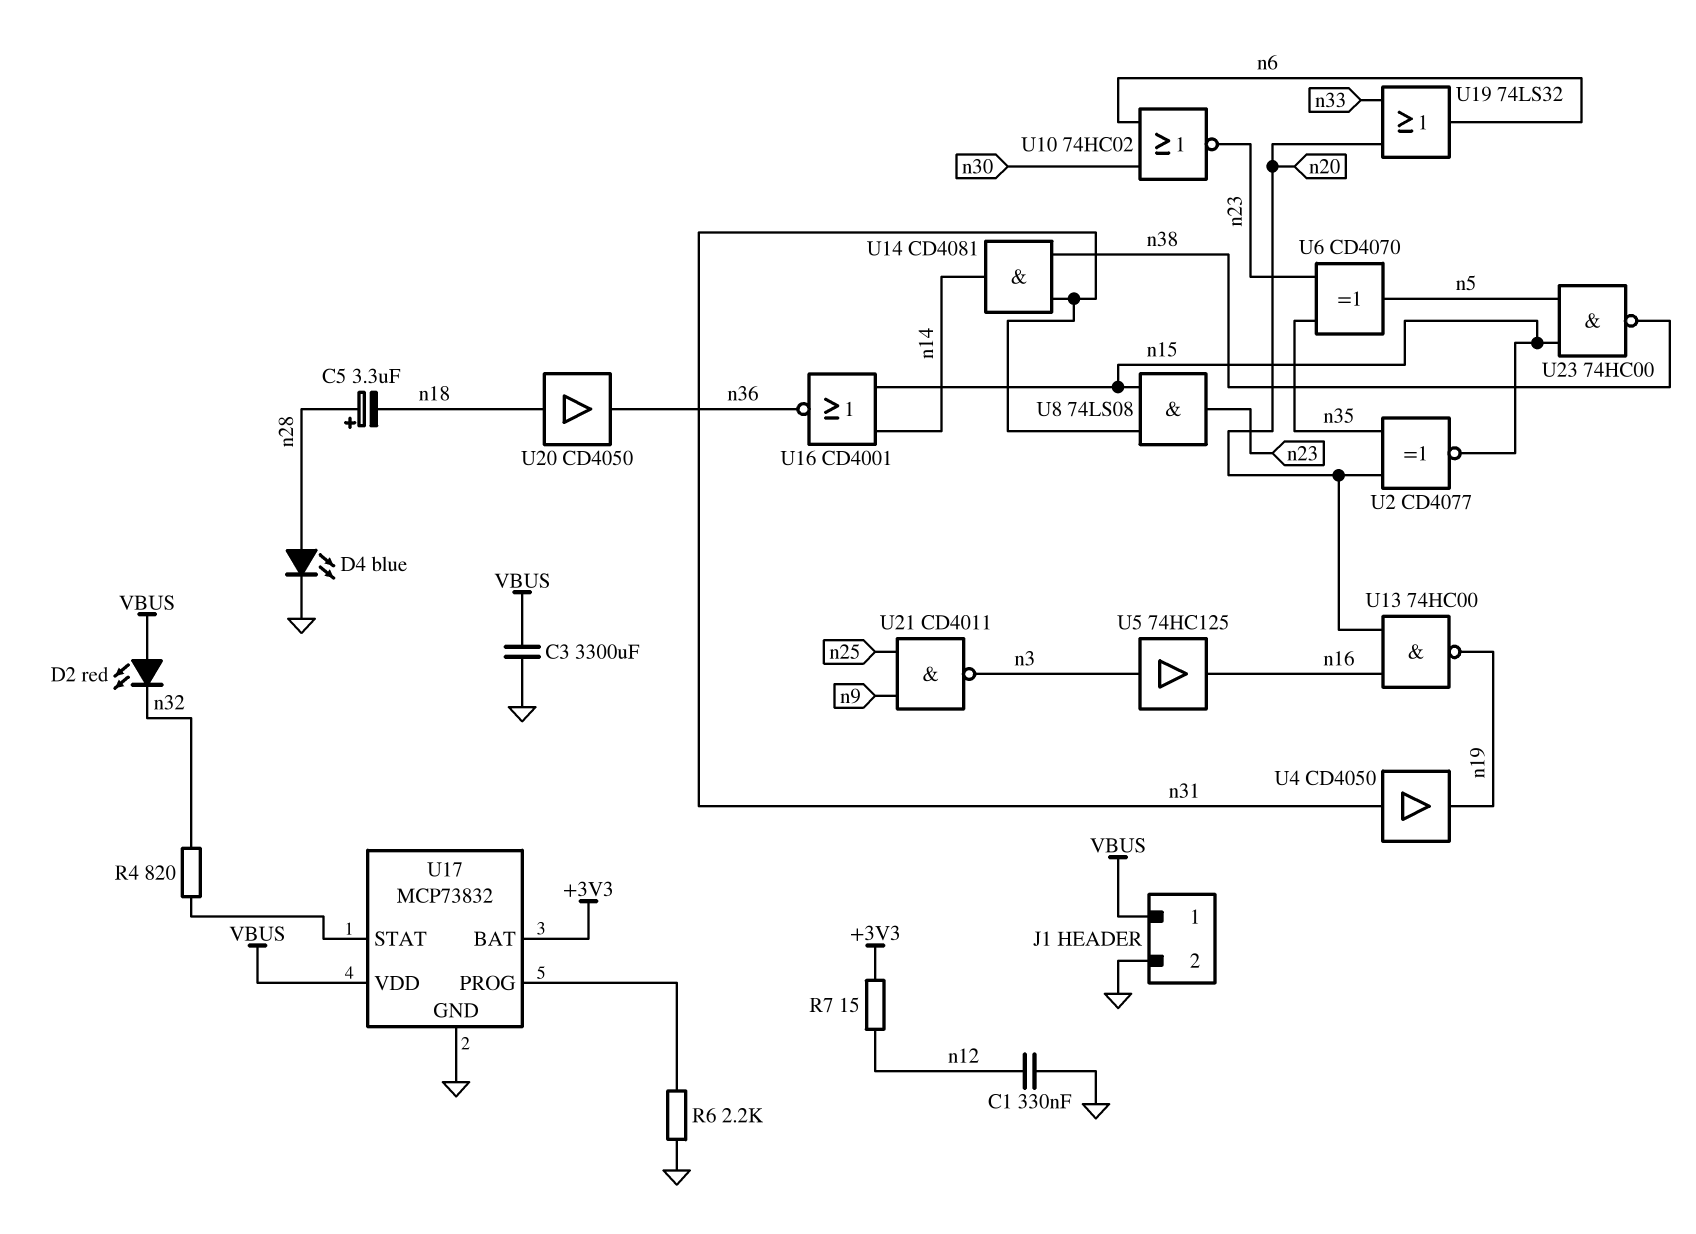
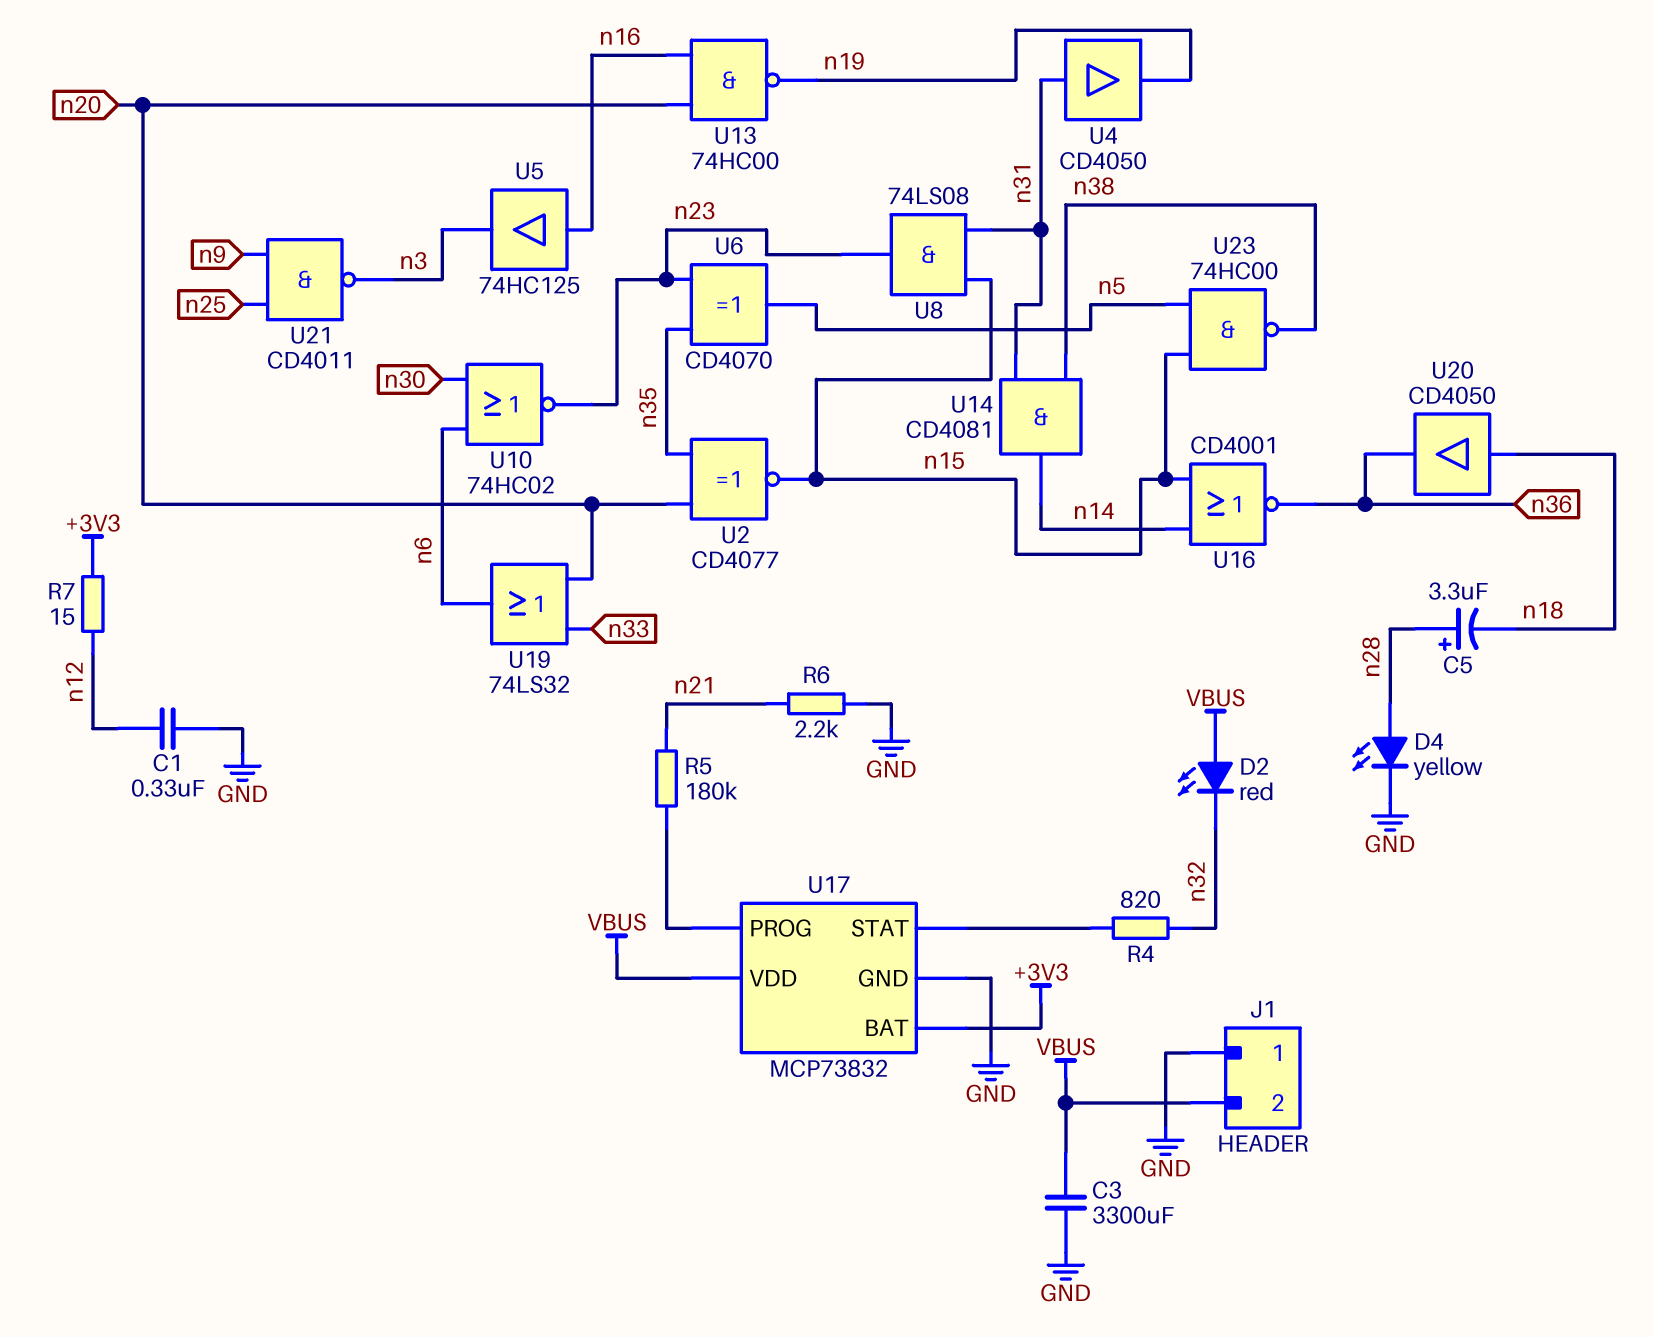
D4: LED blue (A n28, K GND) -> LED yellow (A n28, K GND)
J1 pin 1: VBUS -> GND
J1 pin 2: GND -> VBUS
R5: none -> 180k (U17/PROG, n21)
R6: 2.2k (GND, U17/PROG) -> 2.2k (GND, n21)
U5: buffer 74HC125 (in n3, out n16) -> buffer 74HC125 (in n16, out n3)

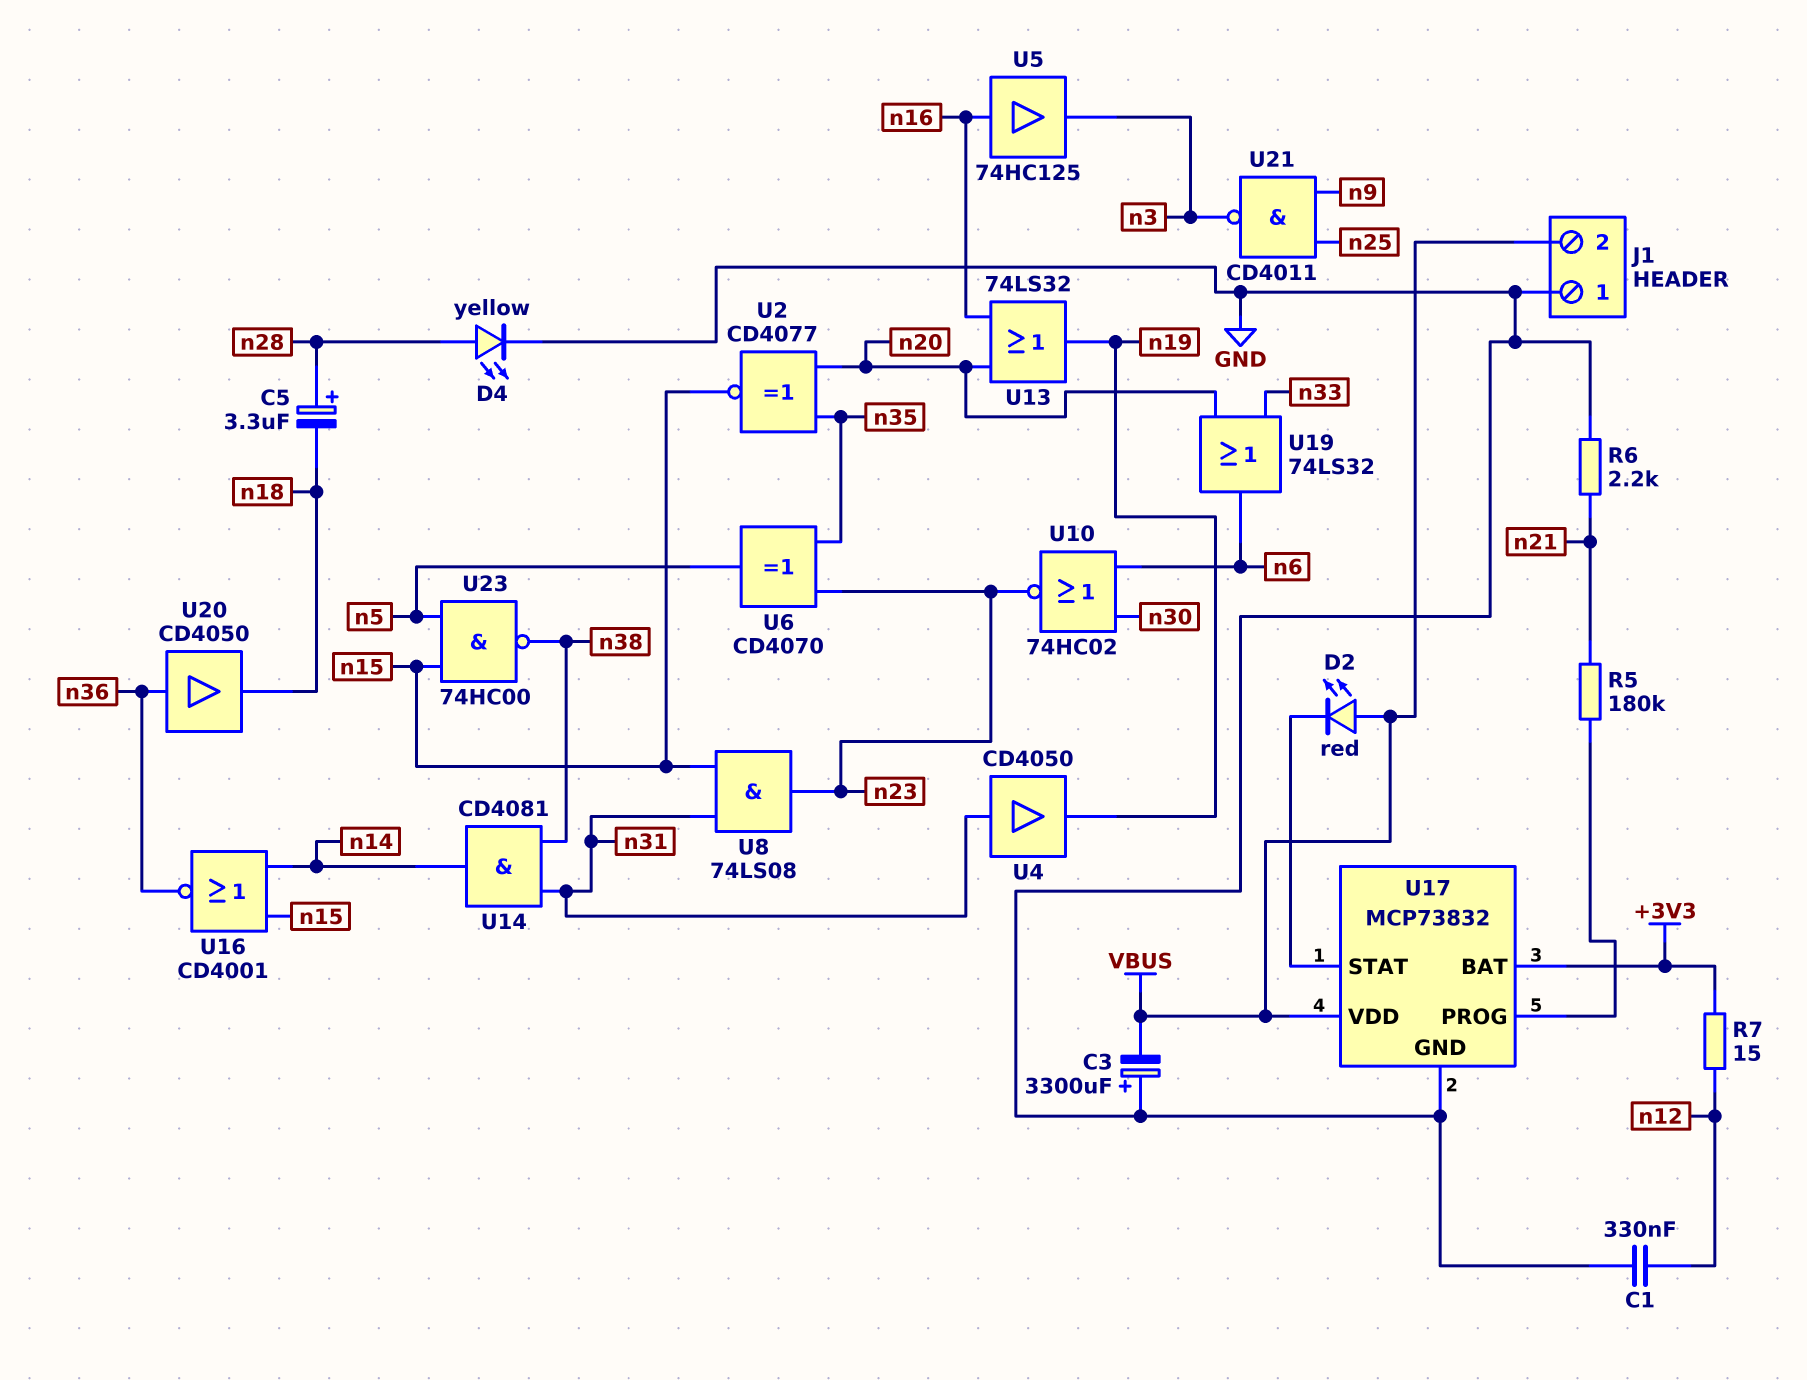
C3: 3300uF (GND, VBUS) -> 3300uF (plus GND, minus VBUS)
D2: LED red (A VBUS, K n32) -> LED red (A VBUS, K U17/STAT)
R4: 820 (U17/STAT, n32) -> none
U13: NAND 74HC00 (in n16, in n20, out n19) -> OR 74LS32 (in n16, in n20, out n19)
U20: buffer CD4050 (in n18, out n36) -> buffer CD4050 (in n36, out n18)

